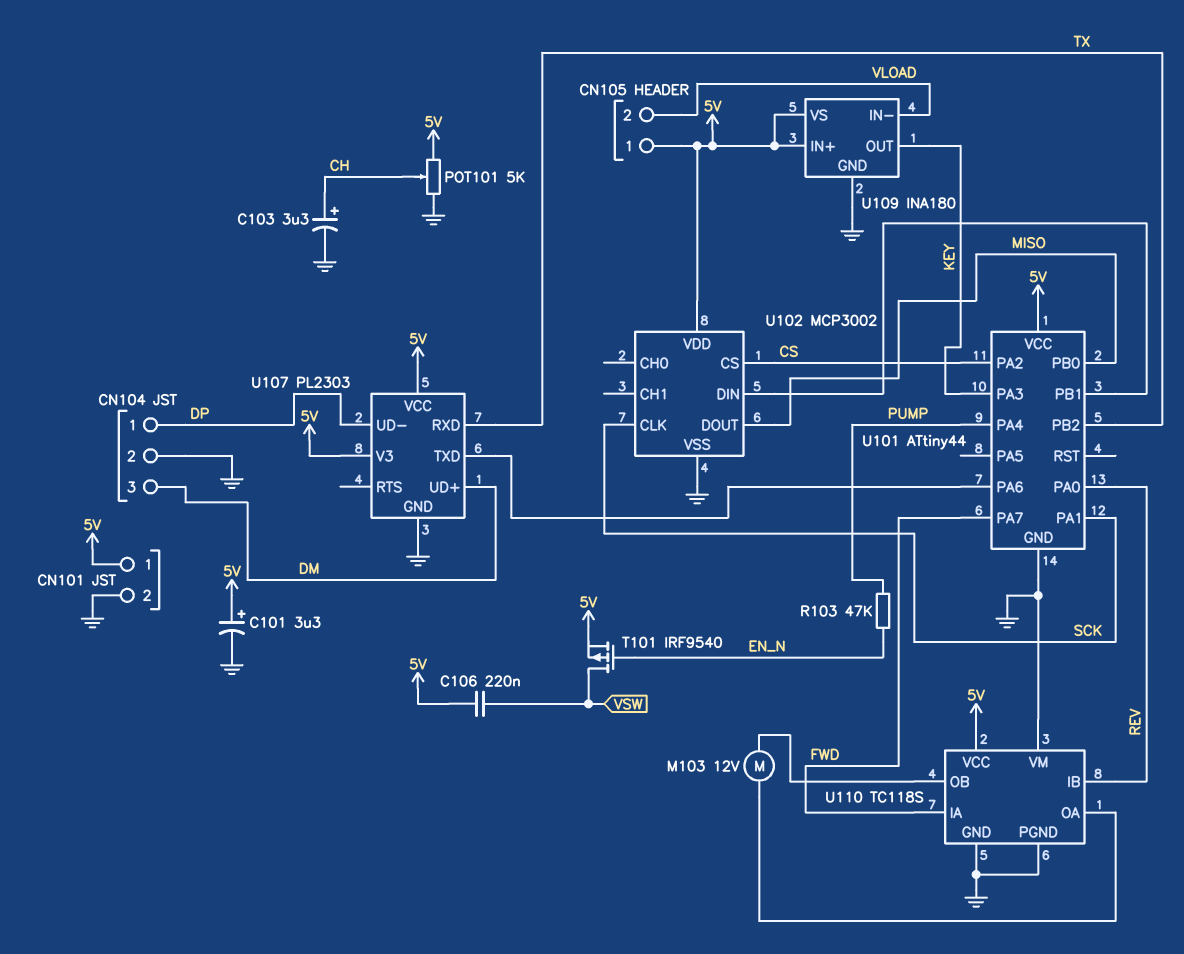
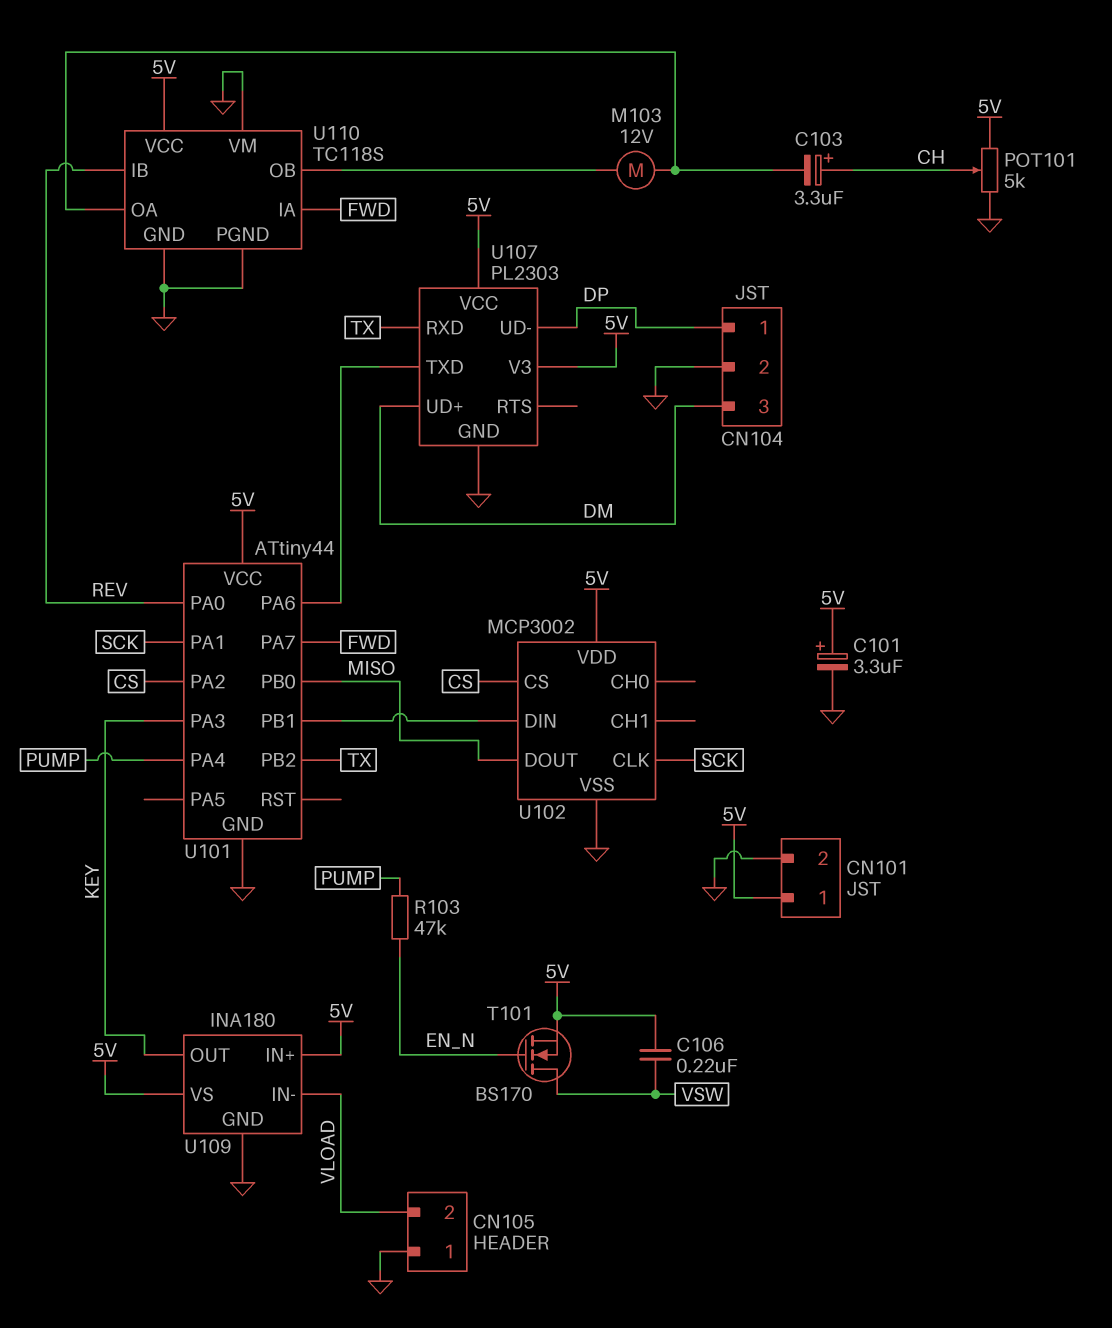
C103: 3.3uF (plus CH, minus GND) -> 3.3uF (plus CH, minus U110/OA)
CN105 pin 1: 5V -> GND
T101: PMOS IRF9540 (G EN_N, D VSW, S 5V) -> NMOS BS170 (G EN_N, D VSW, S 5V)

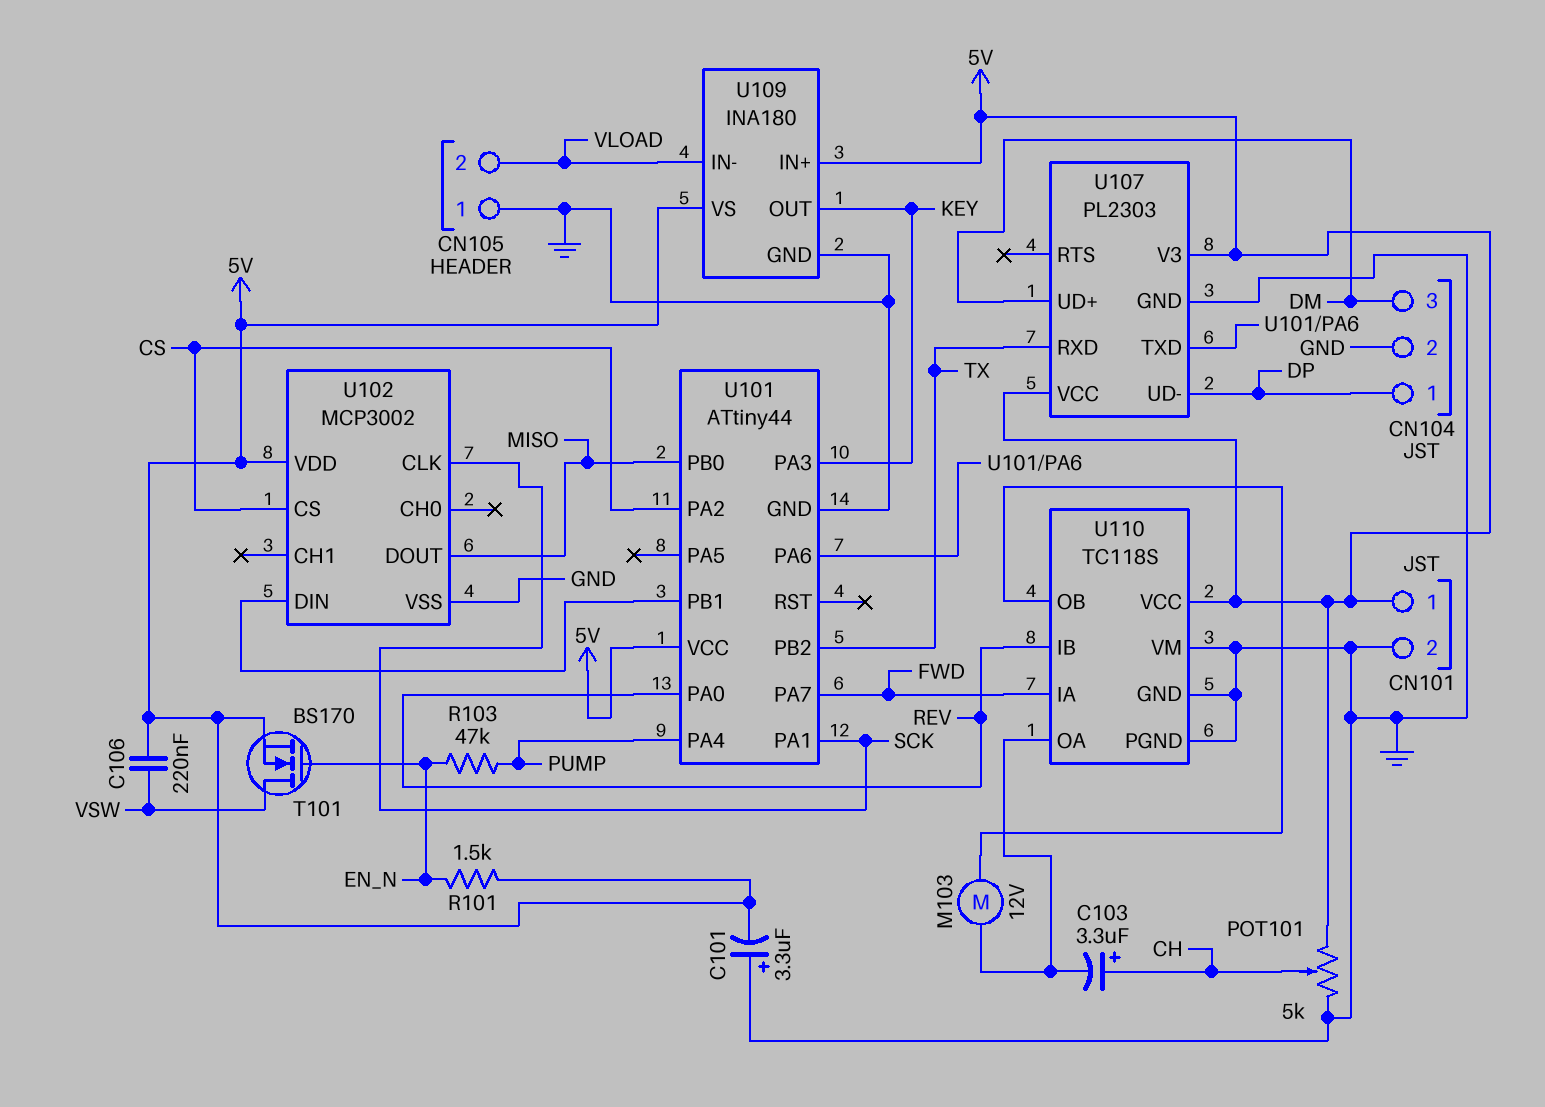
C101: 3.3uF (plus 5V, minus GND) -> 3.3uF (plus GND, minus 5V)
R101: none -> 1.5k (5V, EN_N)

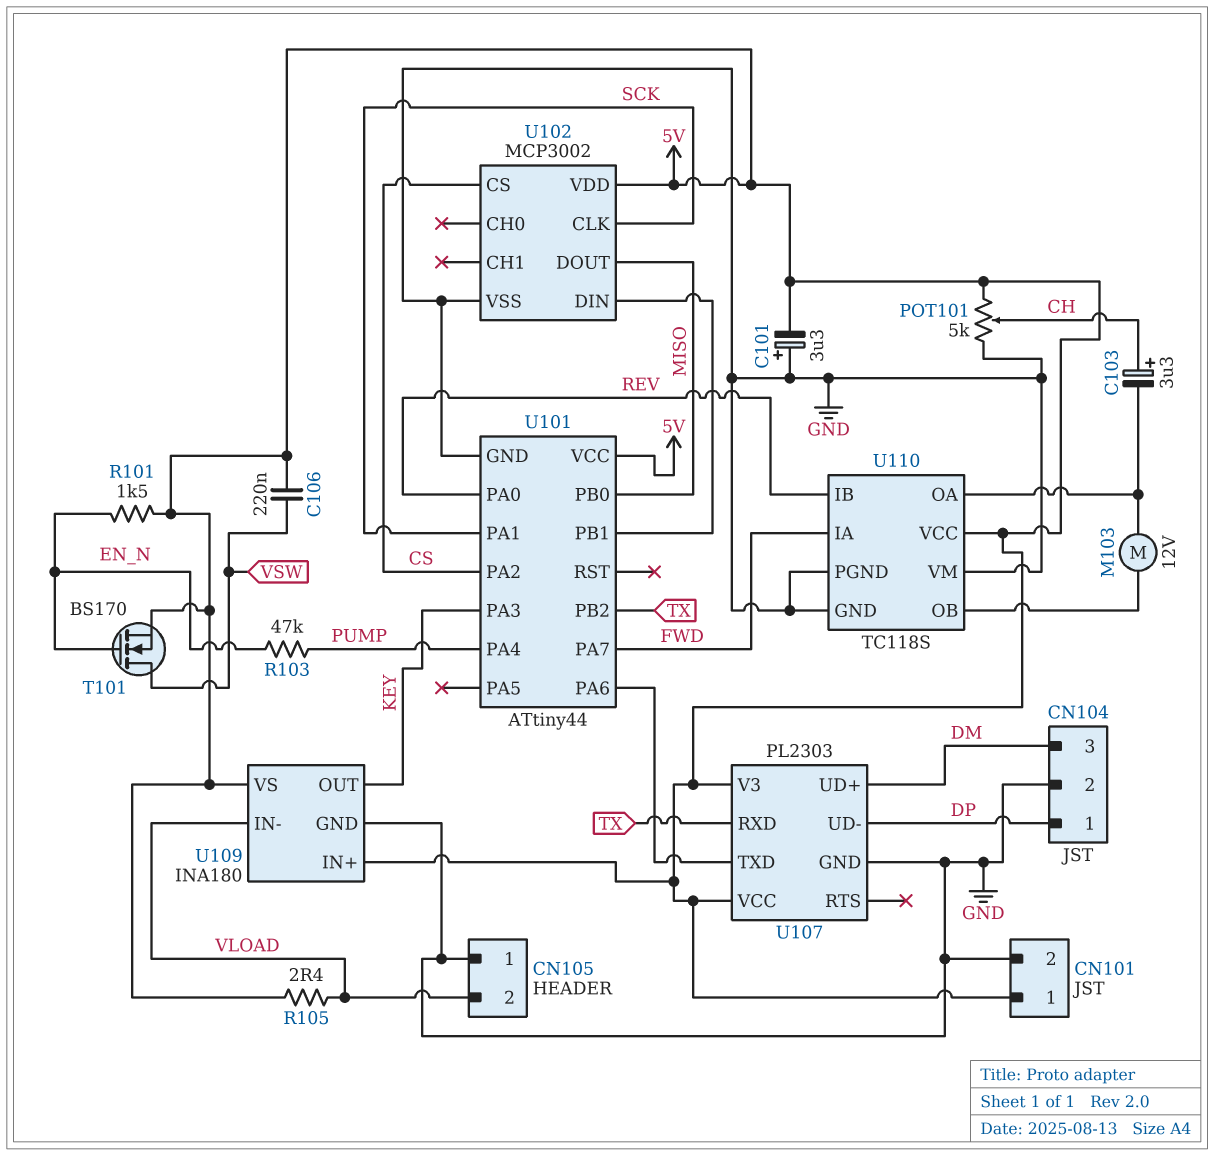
R105: none -> 2.4 (5V, VLOAD)

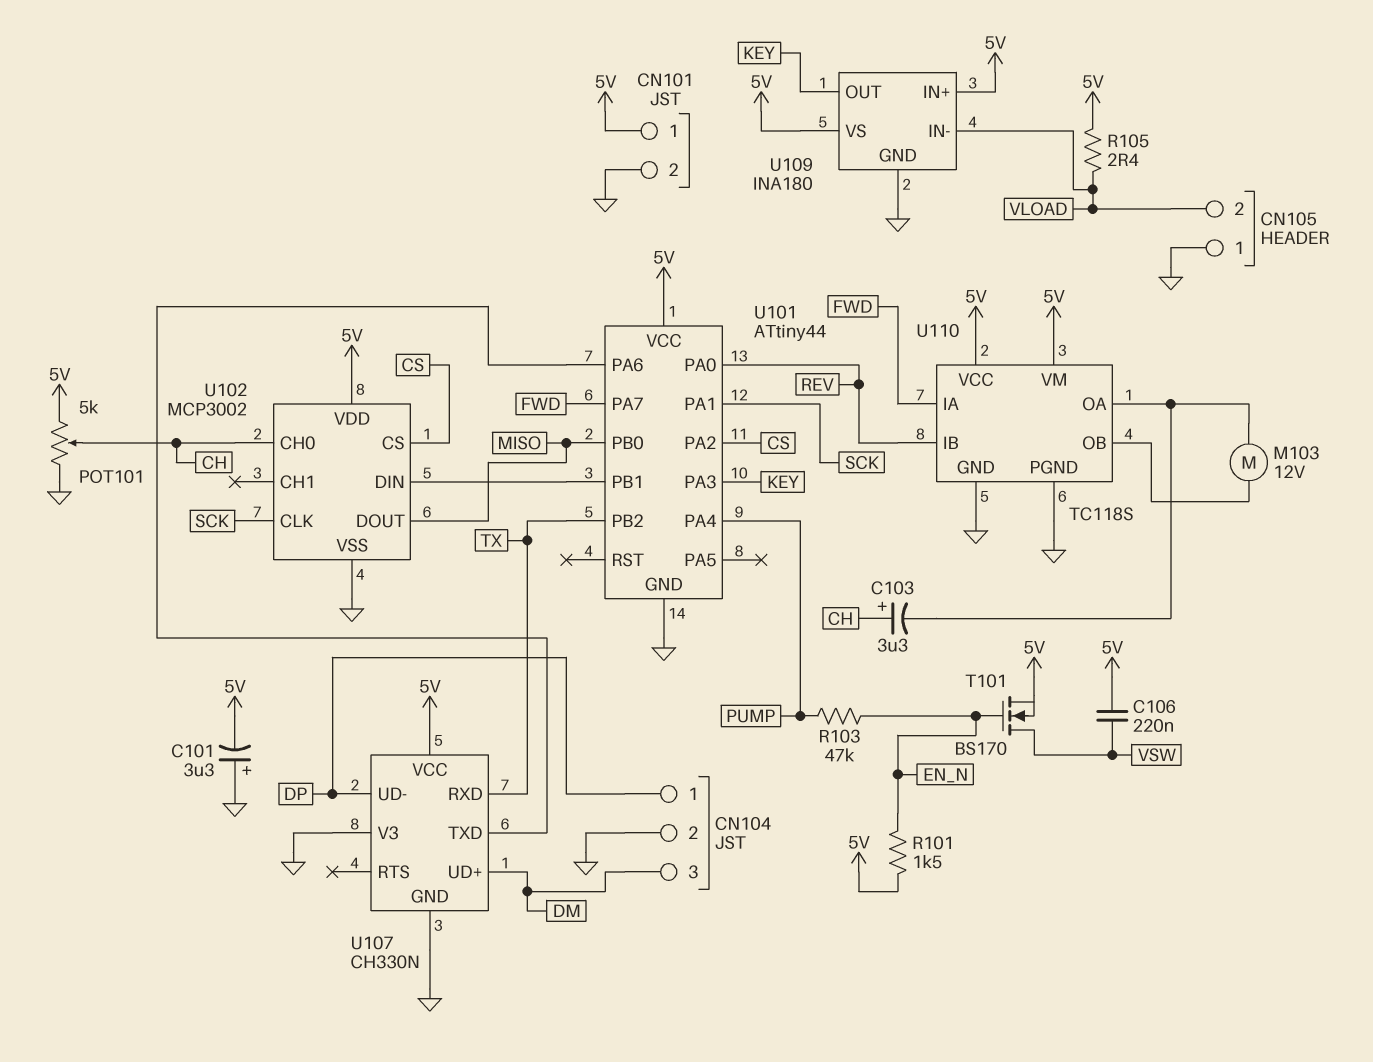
U102 pin CH0: none -> CH
U107: PL2303 -> CH330N
U107 pin V3: 5V -> GND
U110 pin VM: GND -> 5V

